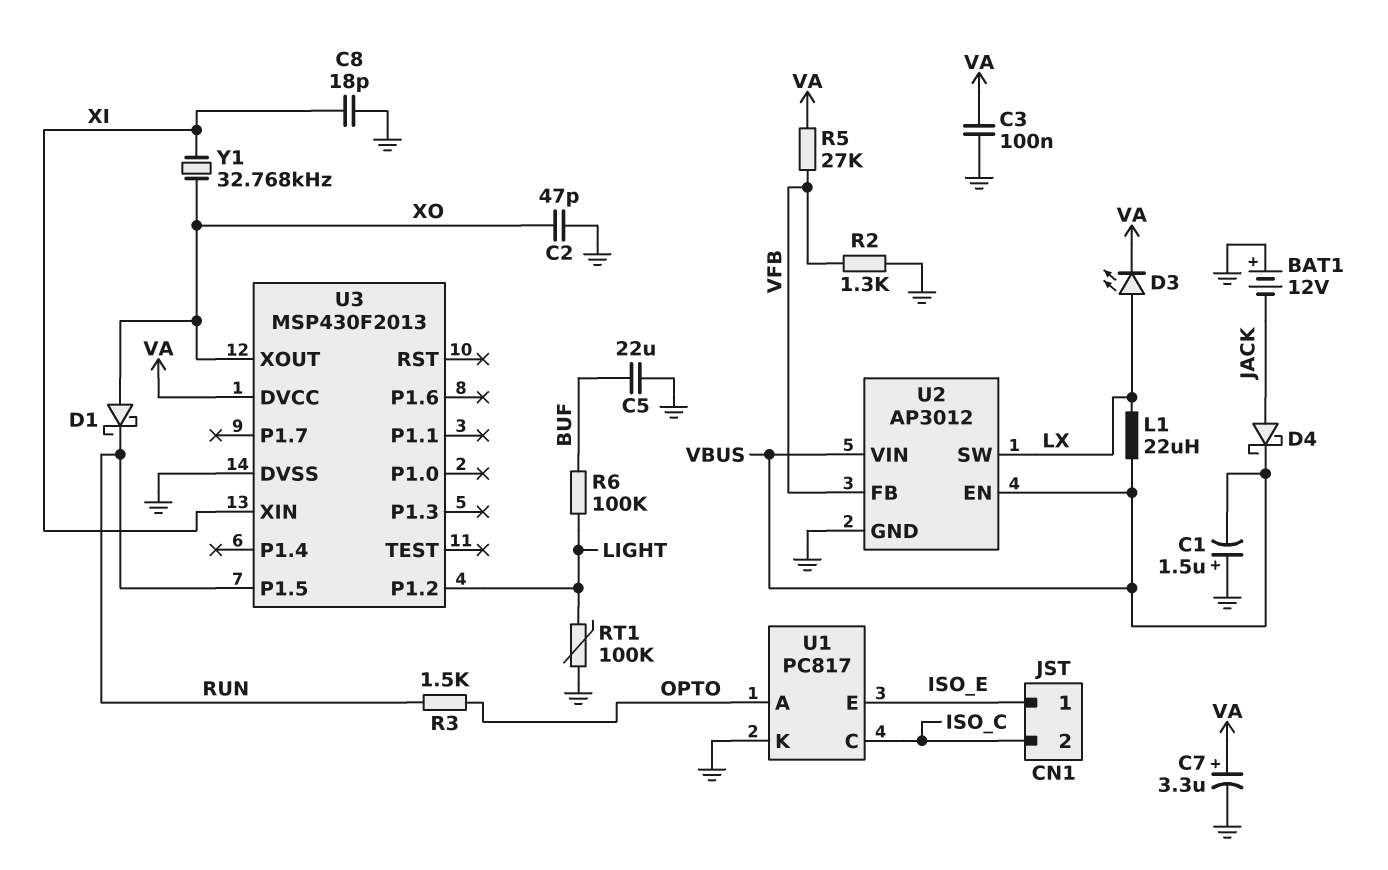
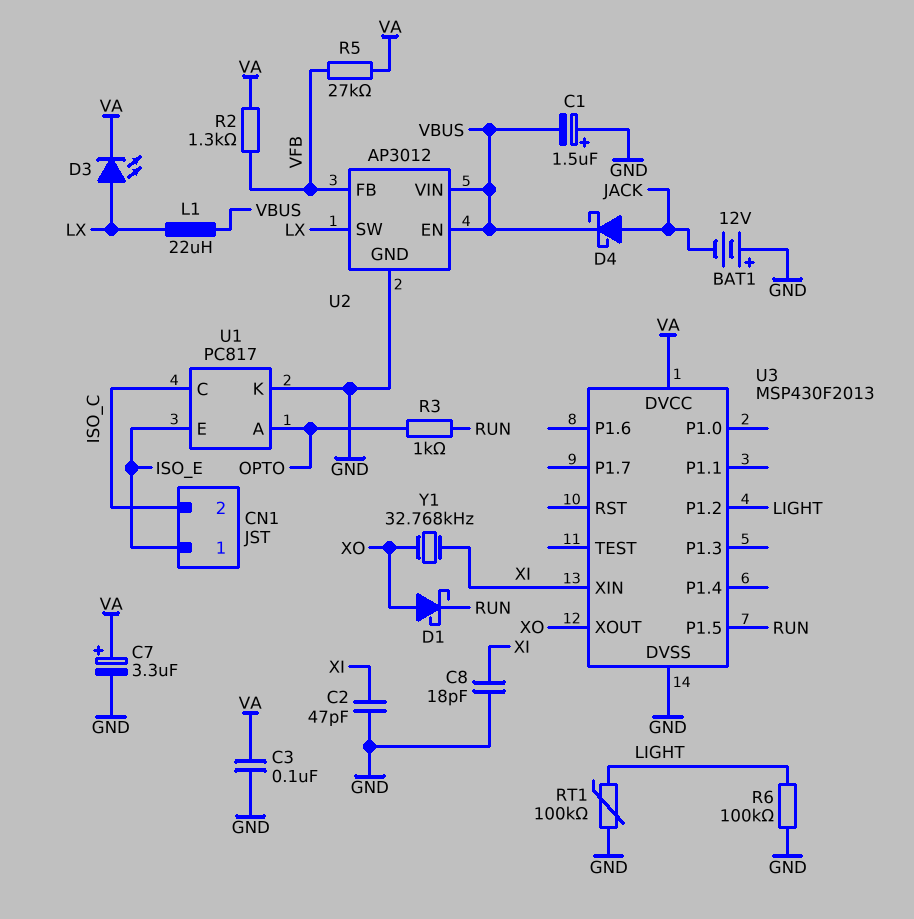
C2: 47pF (GND, XO) -> 47pF (GND, XI)
C5: 22uF (BUF, GND) -> none
R2: 1.3k (GND, VFB) -> 1.3k (VA, VFB)
R3: 1.5k (OPTO, RUN) -> 1k (OPTO, RUN)
R6: 100k (BUF, LIGHT) -> 100k (GND, LIGHT)

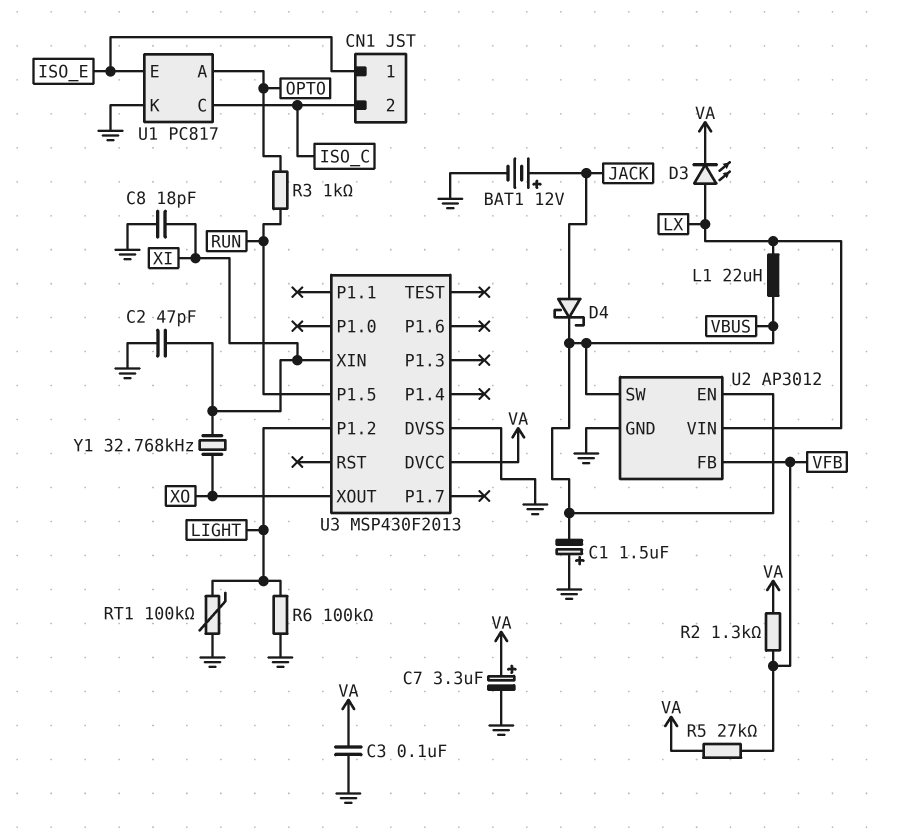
BAT1: 12V (plus GND, minus JACK) -> 12V (plus JACK, minus GND)
D1: schottky (A XO, K RUN) -> none
U2 pin SW: LX -> VBUS
U2 pin VIN: VBUS -> LX

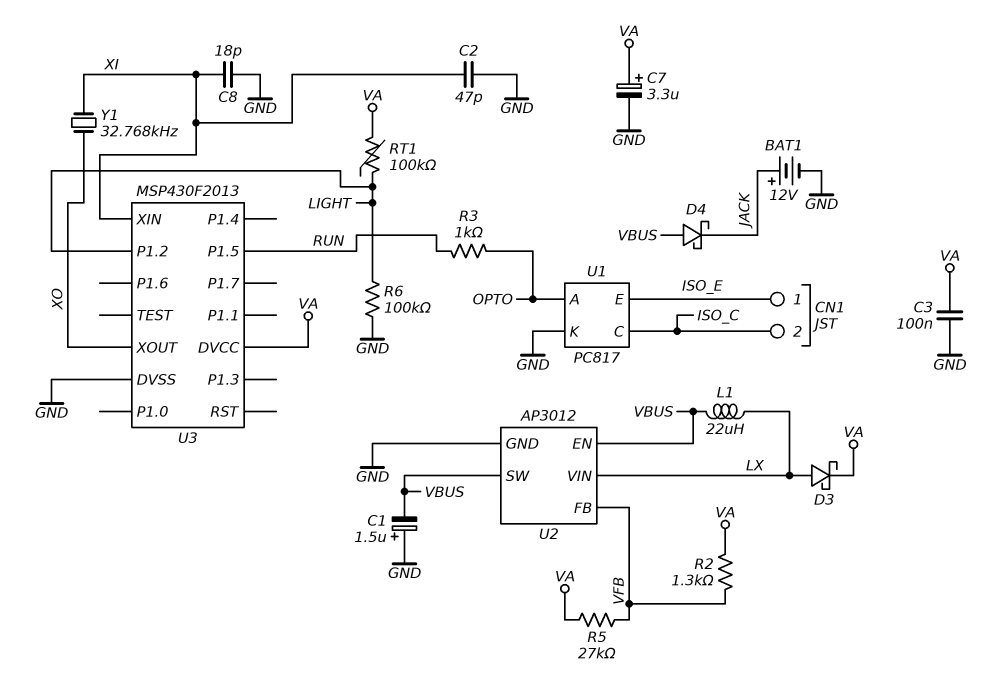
D3: LED (A LX, K VA) -> schottky (A LX, K VA)
D4: schottky (A JACK, K VBUS) -> schottky (A VBUS, K JACK)
RT1: 100k (GND, LIGHT) -> 100k (LIGHT, VA)

